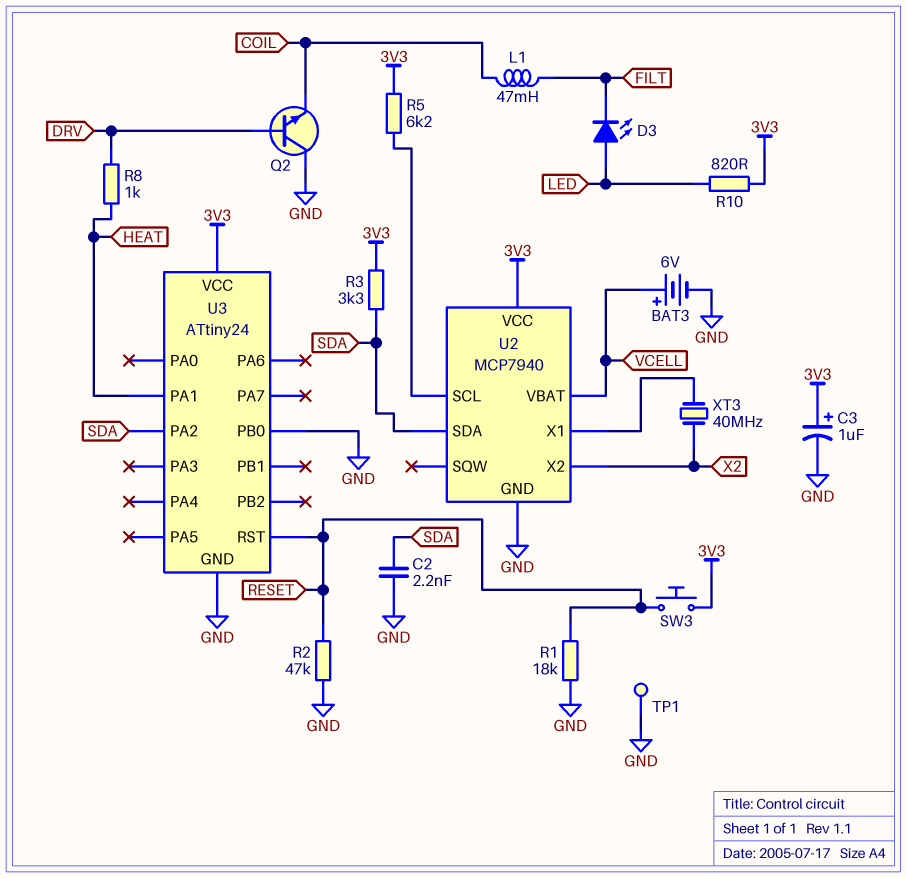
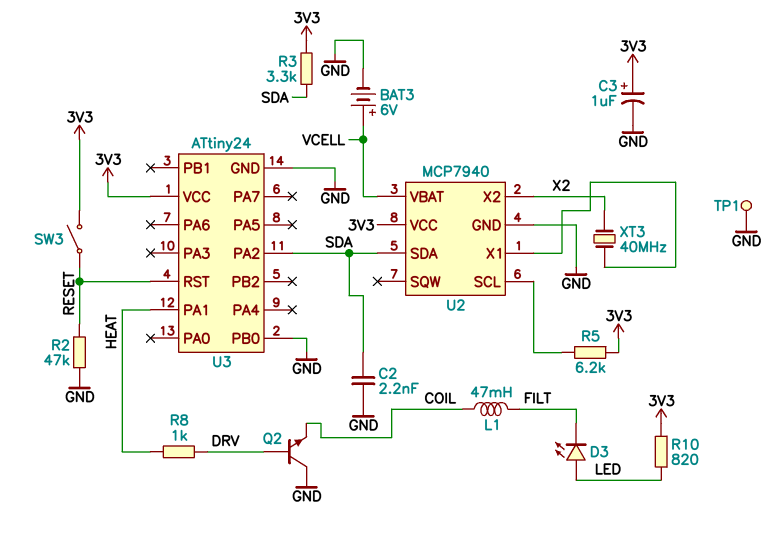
R1: 18k (GND, RESET) -> none
SW3: button (3V3, RESET) -> switch (3V3, RESET)

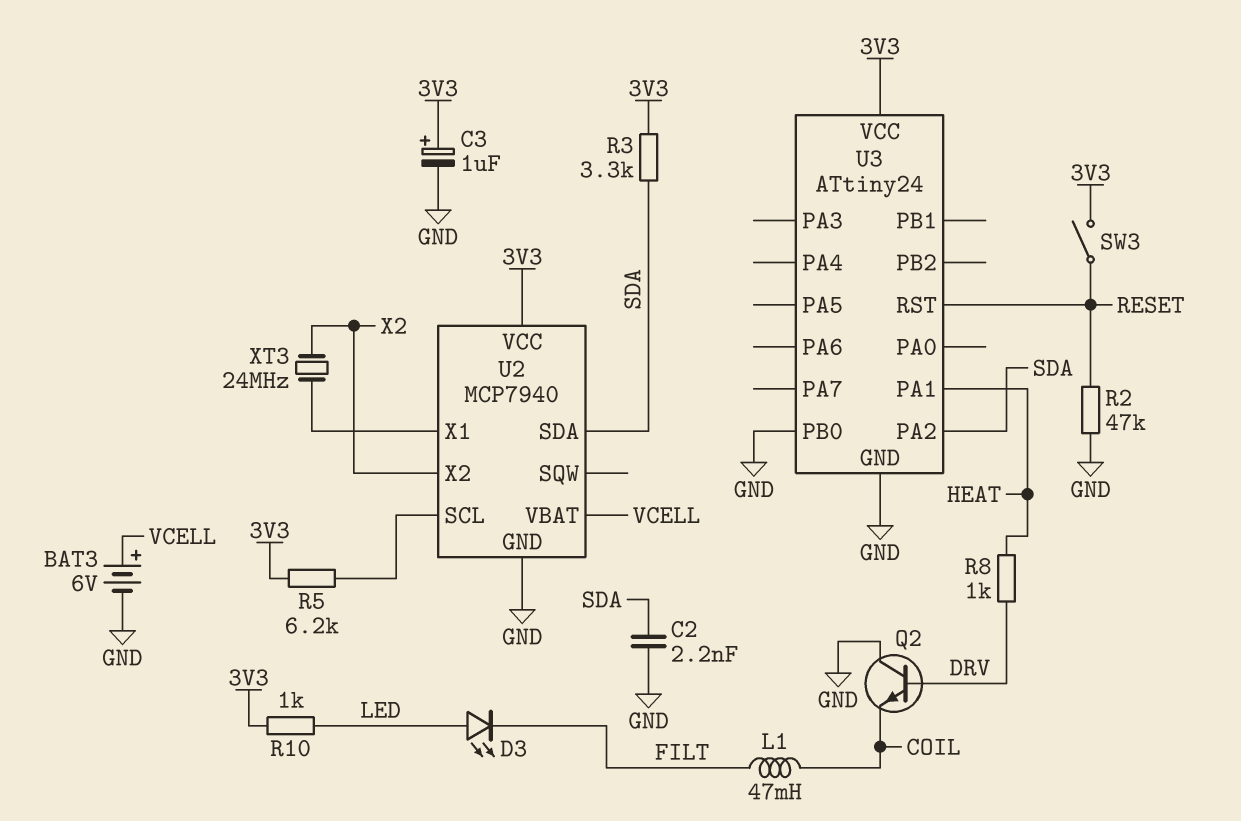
R10: 820 (3V3, LED) -> 1k (3V3, LED)
TP1: test point (GND) -> none
XT3: 40MHz (U2/X1, X2) -> 24MHz (U2/X1, X2)

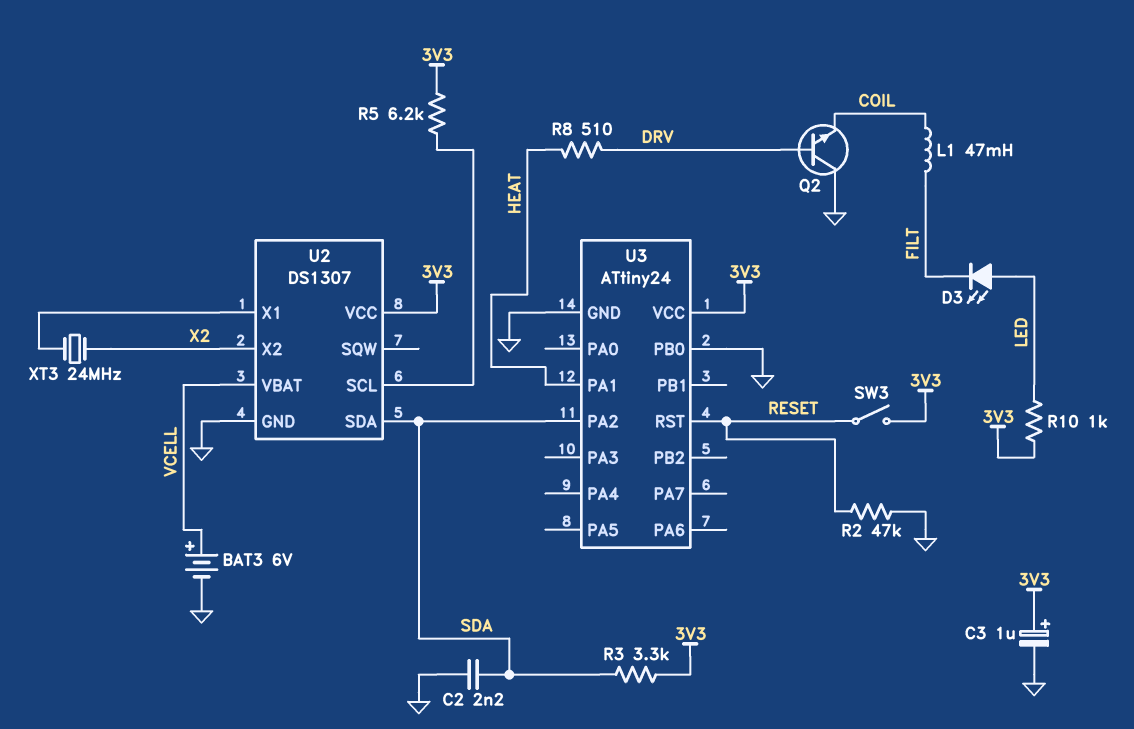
R8: 1k (DRV, HEAT) -> 510 (DRV, HEAT)
U2: MCP7940 -> DS1307

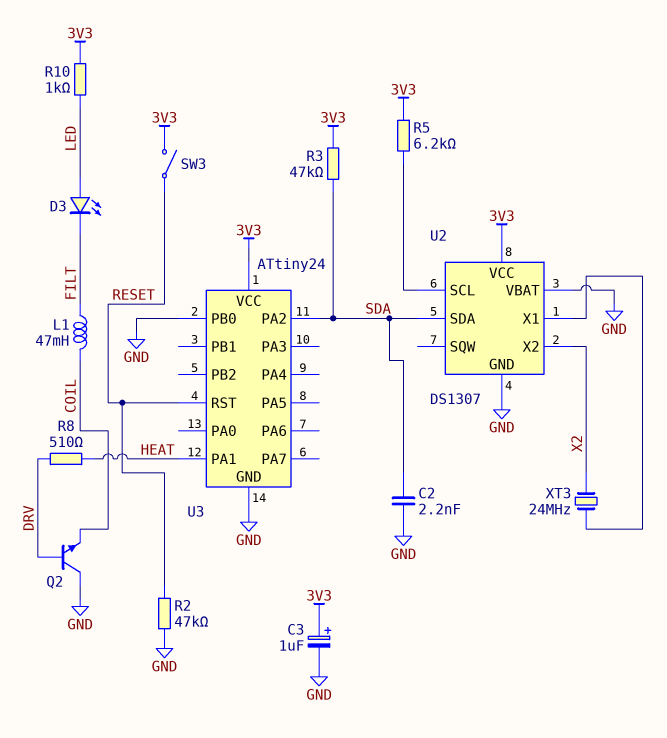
BAT3: 6V (plus VCELL, minus GND) -> none
R3: 3.3k (3V3, SDA) -> 47k (3V3, SDA)
U2 pin VBAT: VCELL -> GND

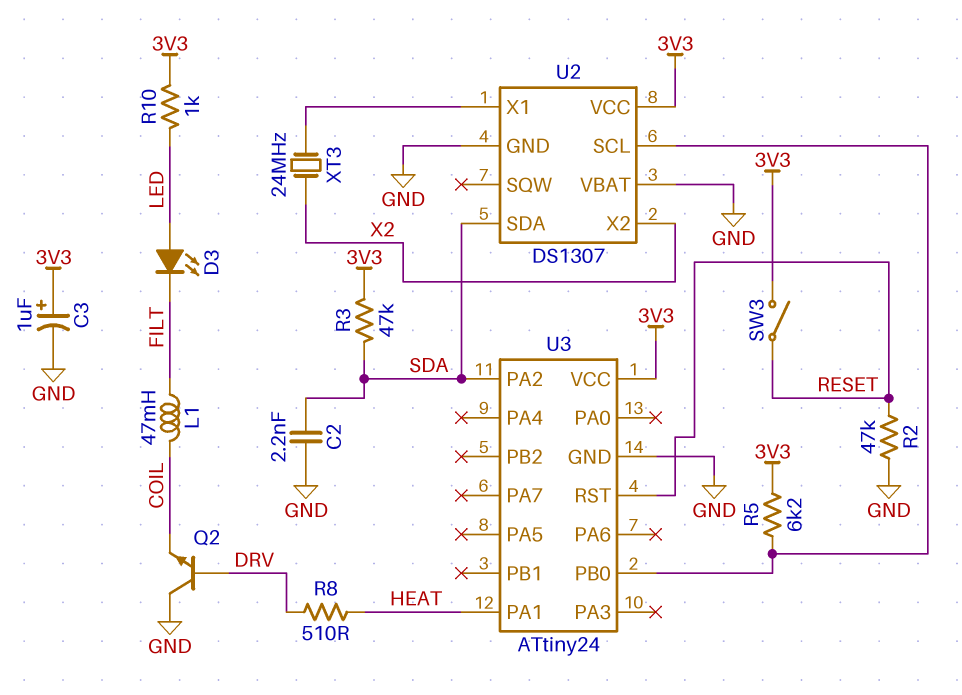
U3 pin PB0: GND -> U2/SCL

